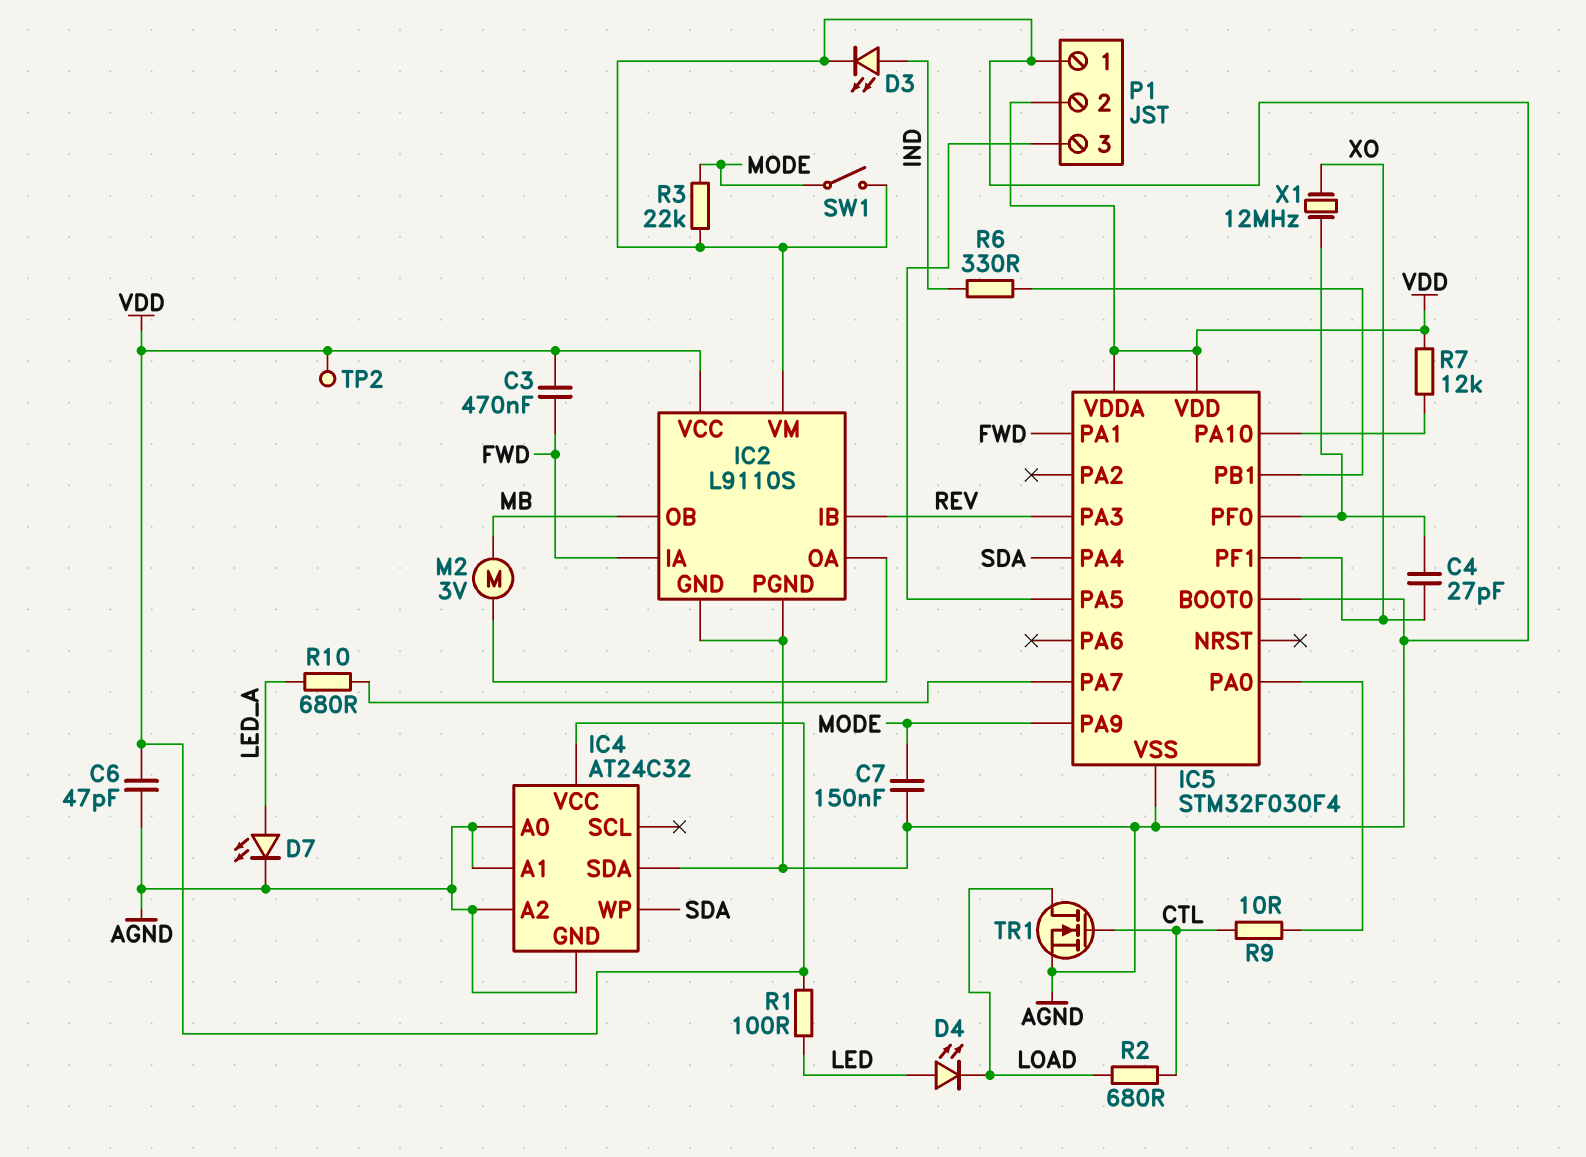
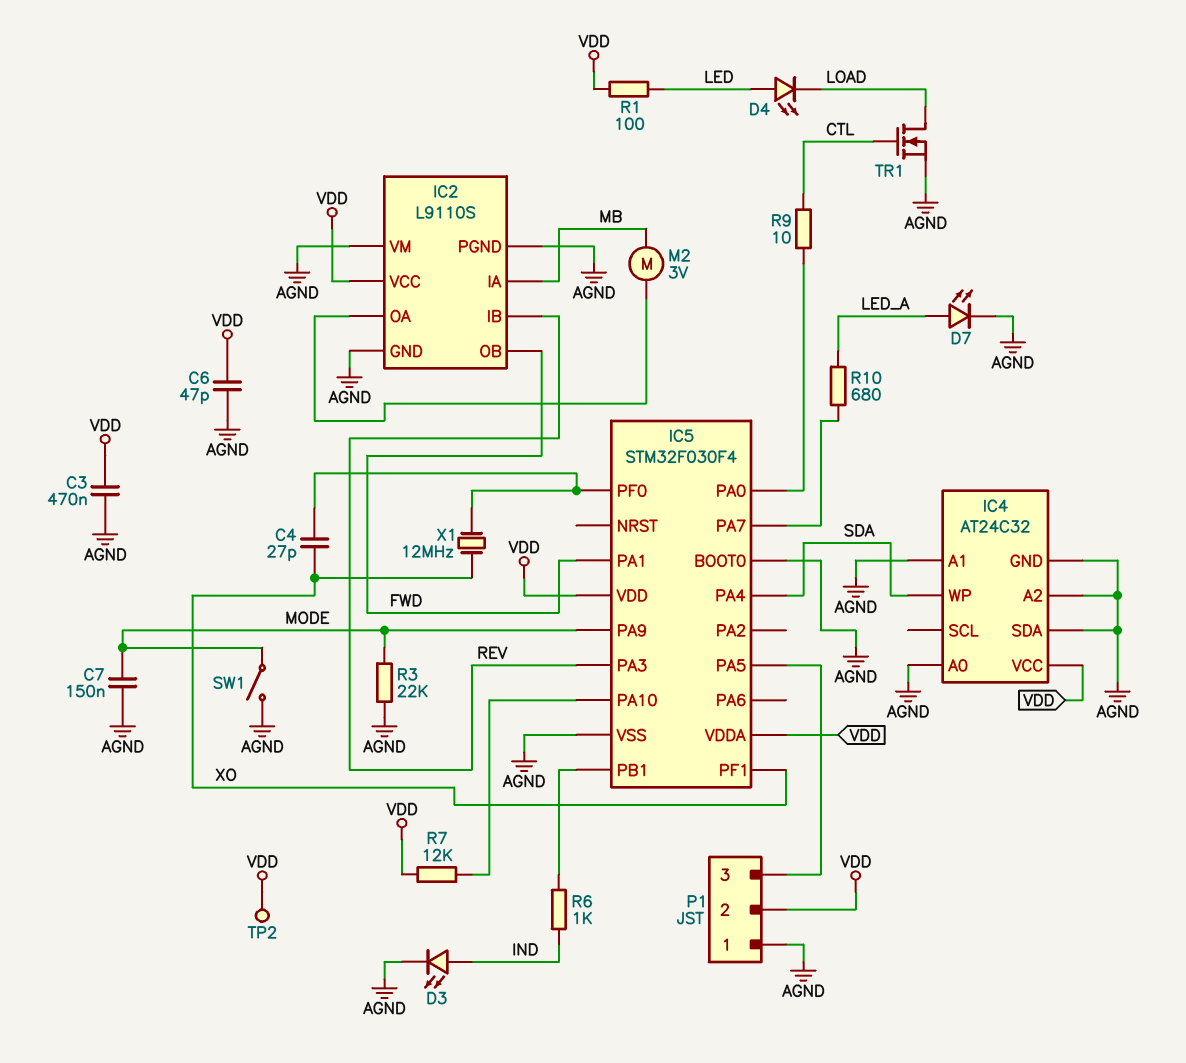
C3: 470nF (FWD, VDD) -> 470nF (AGND, VDD)
IC2 pin IA: FWD -> MB
IC2 pin OB: MB -> FWD
R2: 680 (CTL, LOAD) -> none
R6: 330 (IC5/PB1, IND) -> 1k (IC5/PB1, IND)

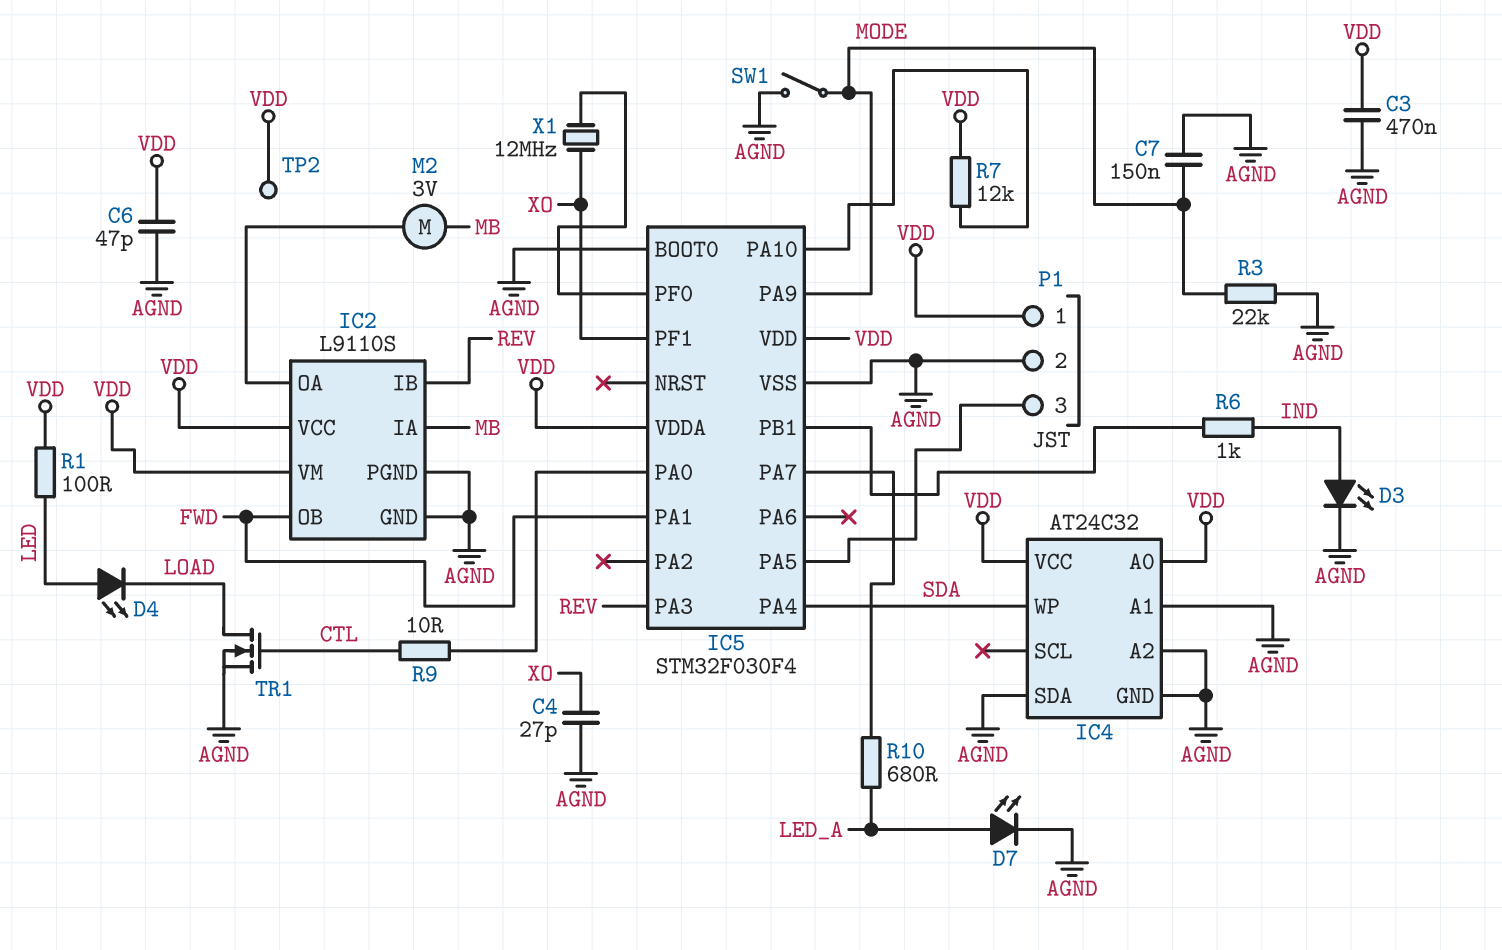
C4: 27pF (IC5/PF0, XO) -> 27pF (AGND, XO)
IC2 pin VM: AGND -> VDD
IC4 pin A0: AGND -> VDD
P1 pin 1: AGND -> VDD
P1 pin 2: VDD -> AGND

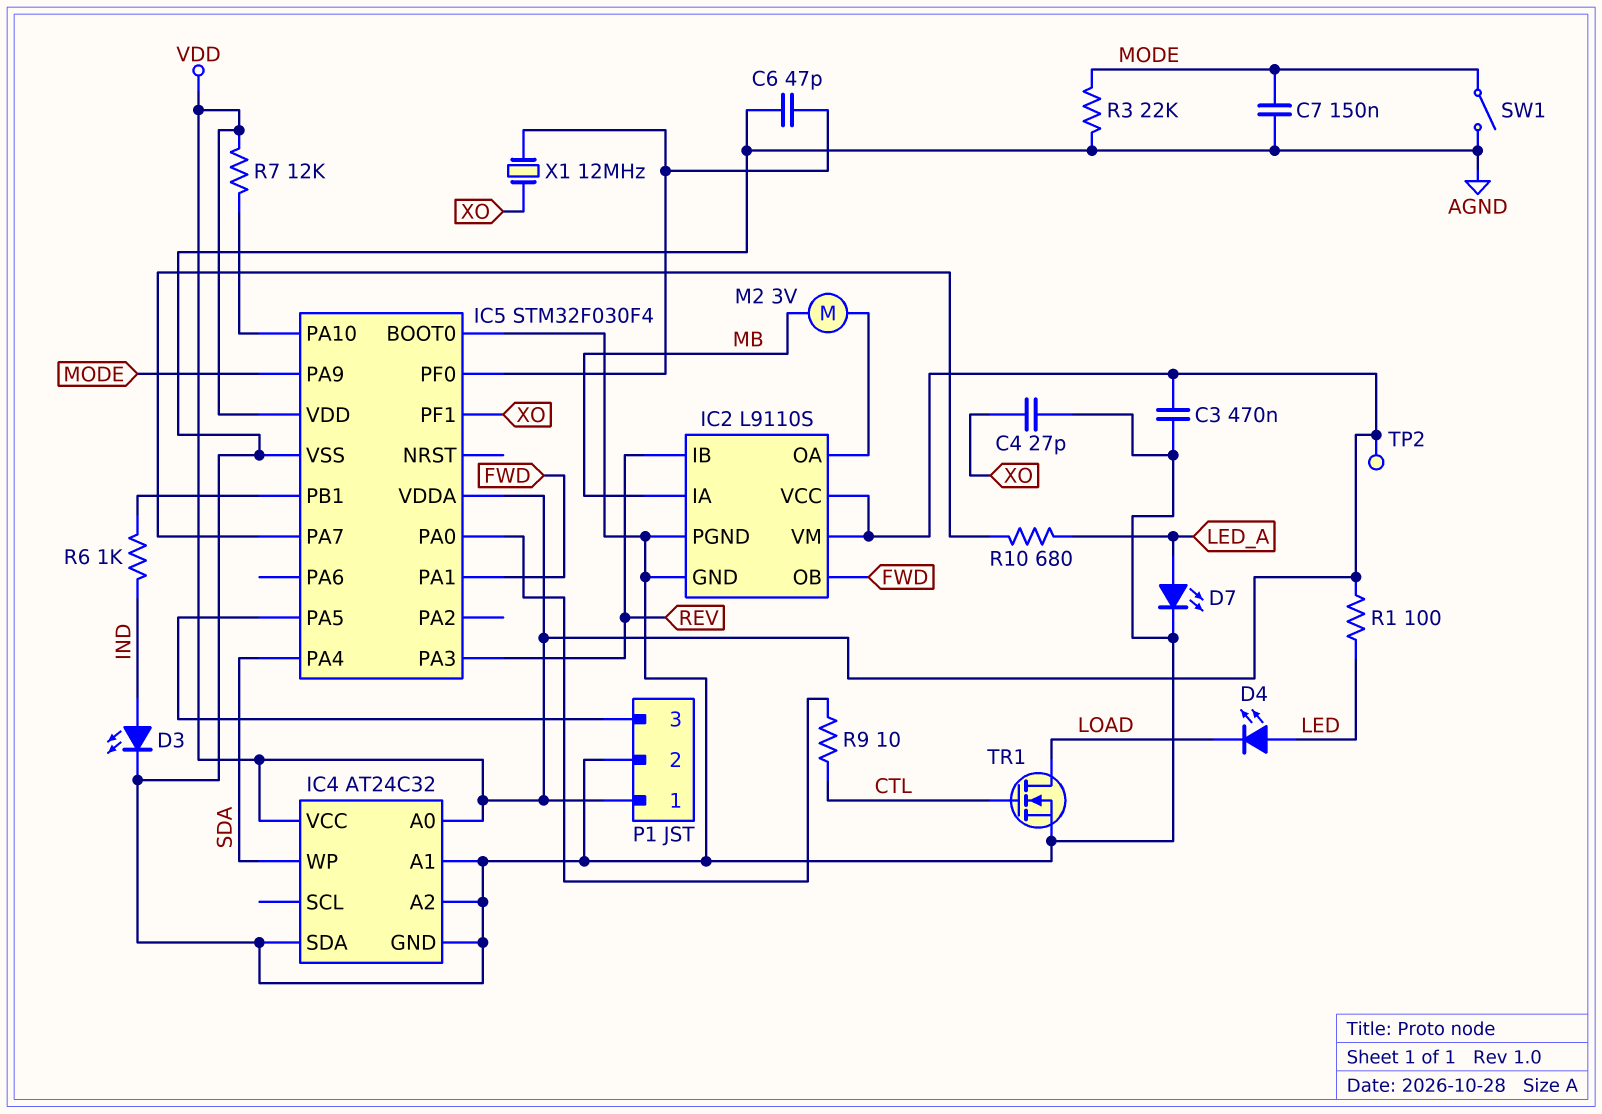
C6: 47pF (AGND, VDD) -> 47pF (AGND, IC5/PF0)

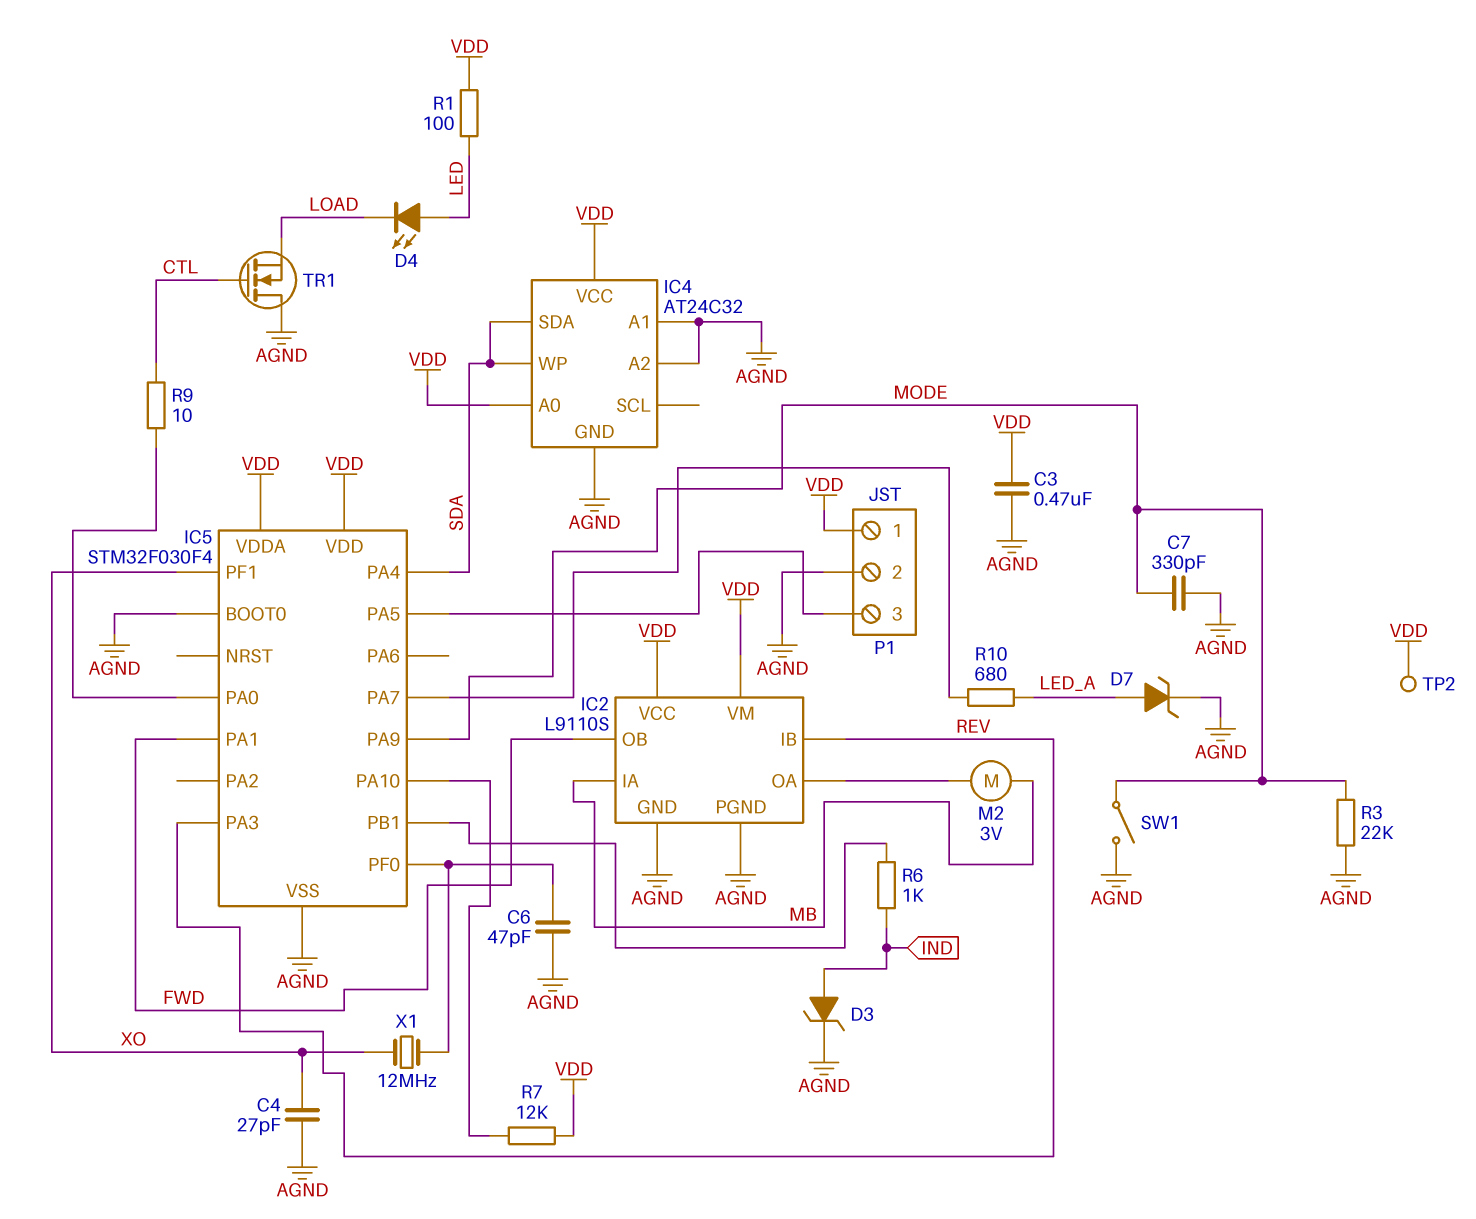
C7: 150nF (AGND, MODE) -> 330pF (AGND, MODE)
D3: LED (A IND, K AGND) -> zener (A IND, K AGND)
D7: LED (A LED_A, K AGND) -> zener (A LED_A, K AGND)
IC4 pin SDA: AGND -> SDA
TR1: NMOS (G CTL, D LOAD, S AGND) -> NMOS (G CTL, D AGND, S LOAD)

